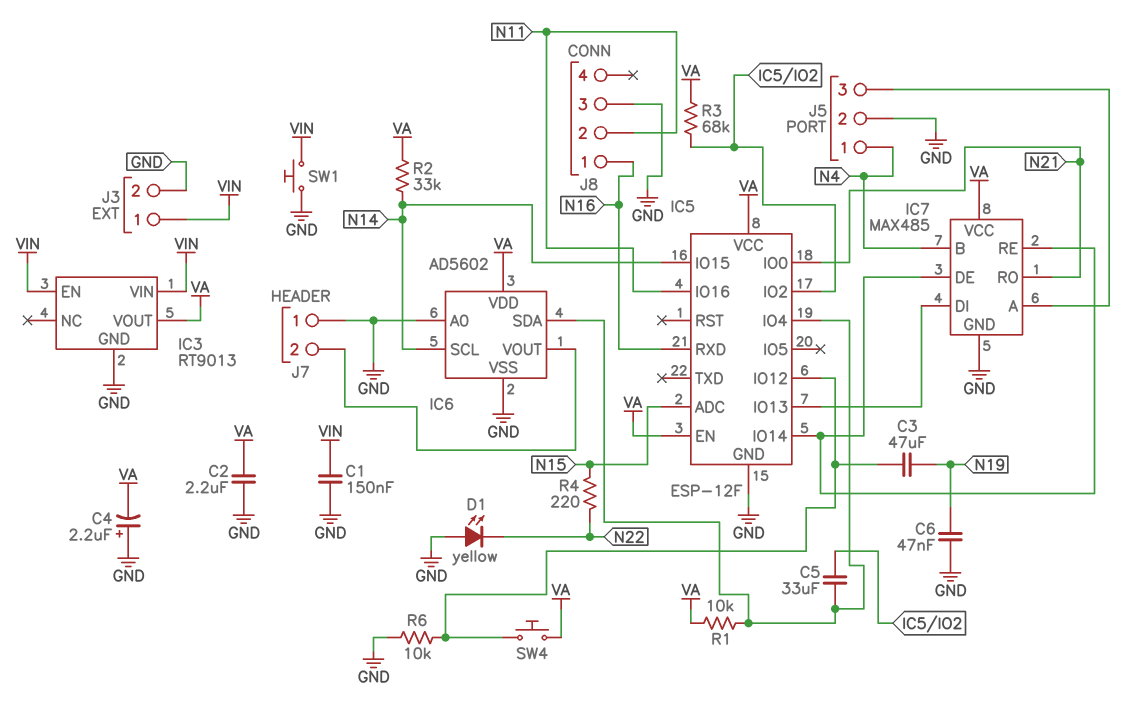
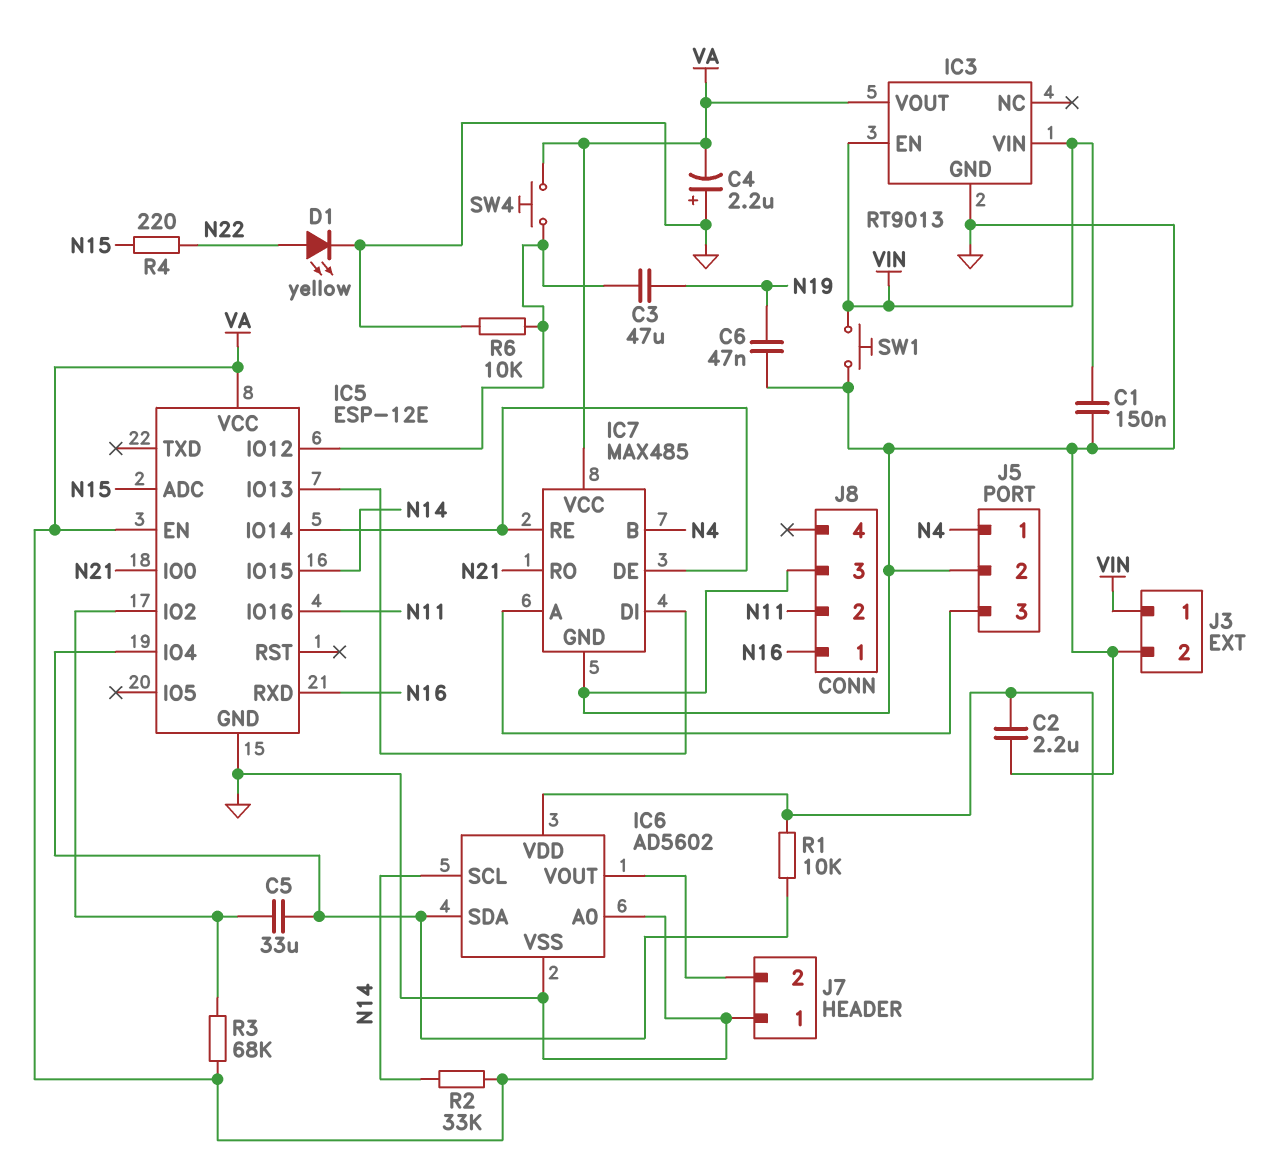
D1: LED yellow (A GND, K N22) -> LED yellow (A N22, K GND)
IC5: ESP-12F -> ESP-12E

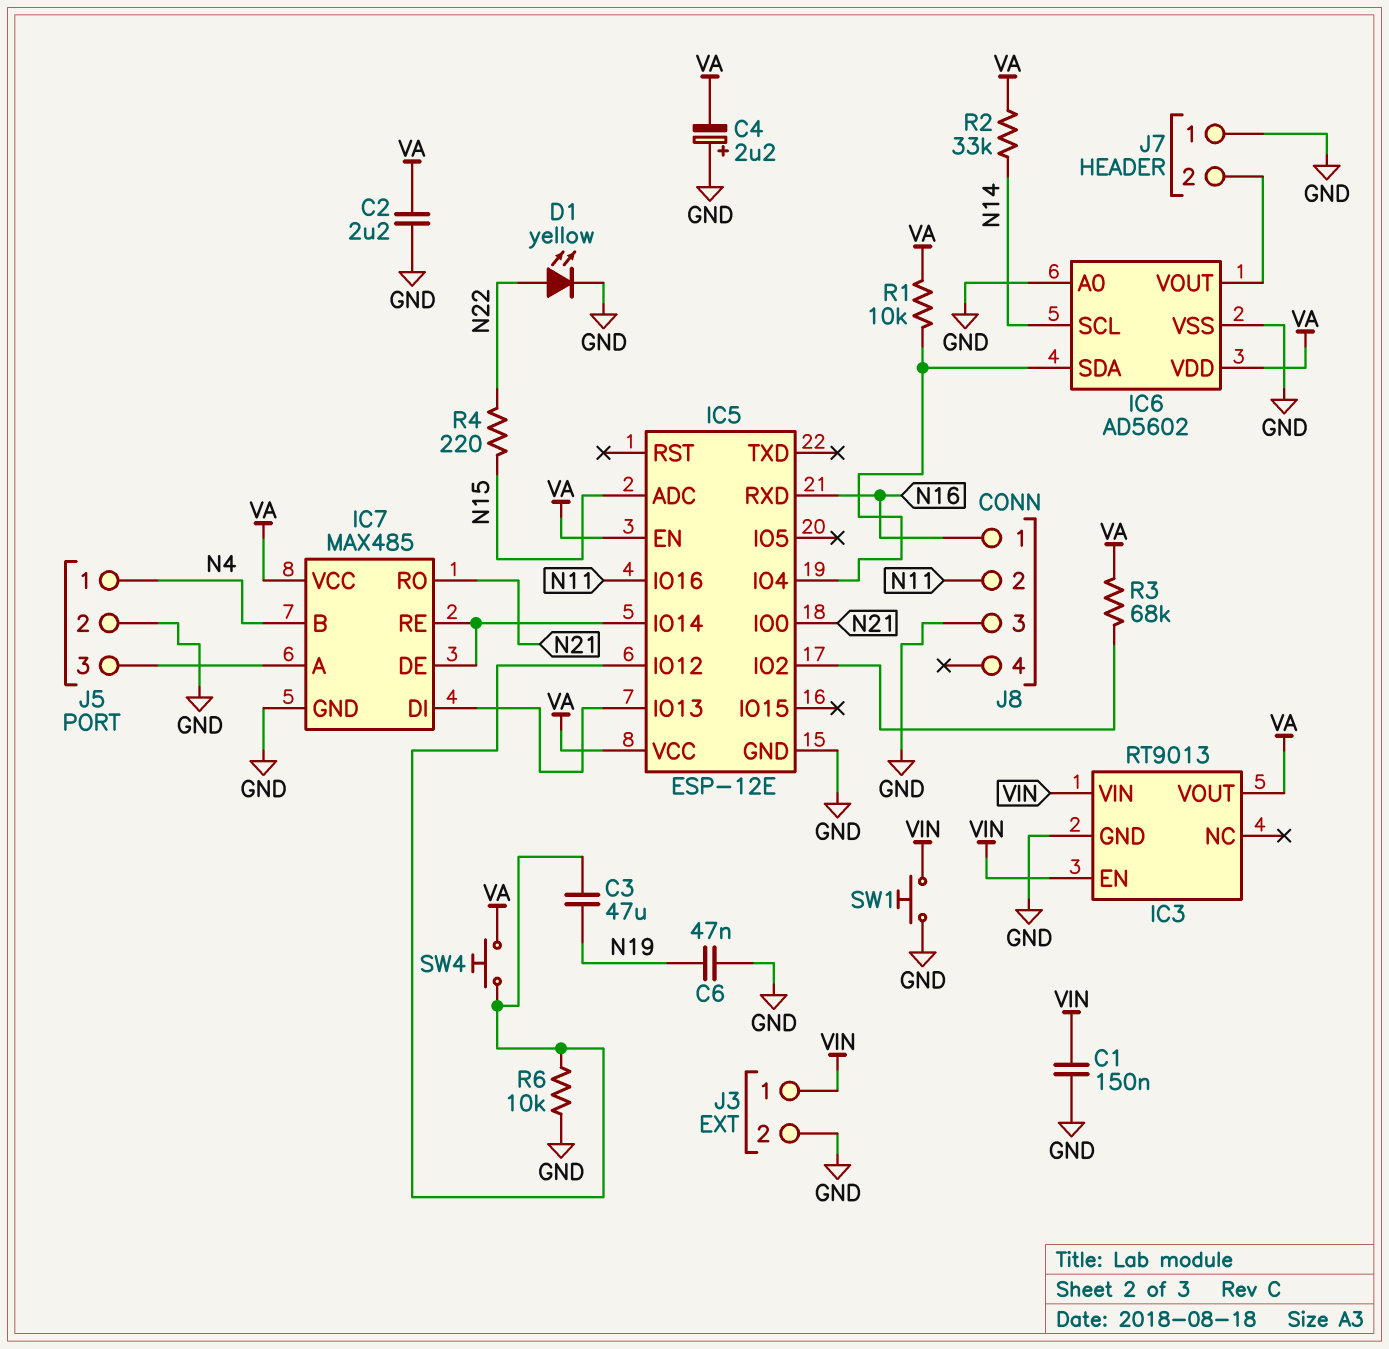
C5: 33uF (IC5/IO2, IC5/IO4) -> none
IC5 pin IO15: N14 -> none

